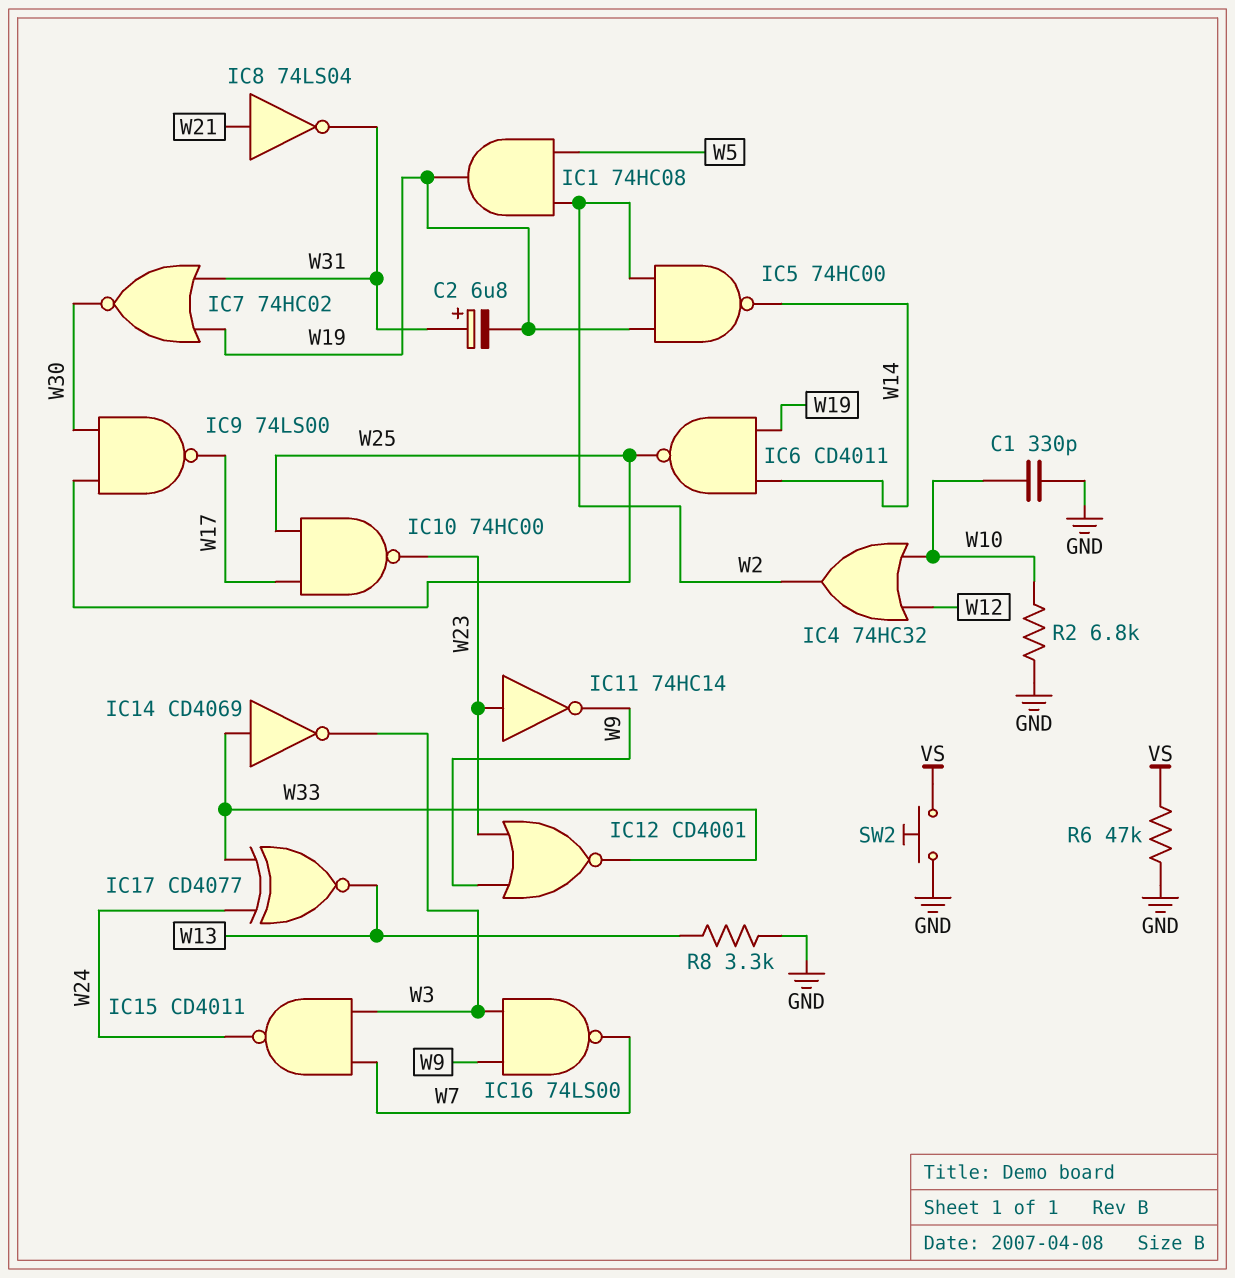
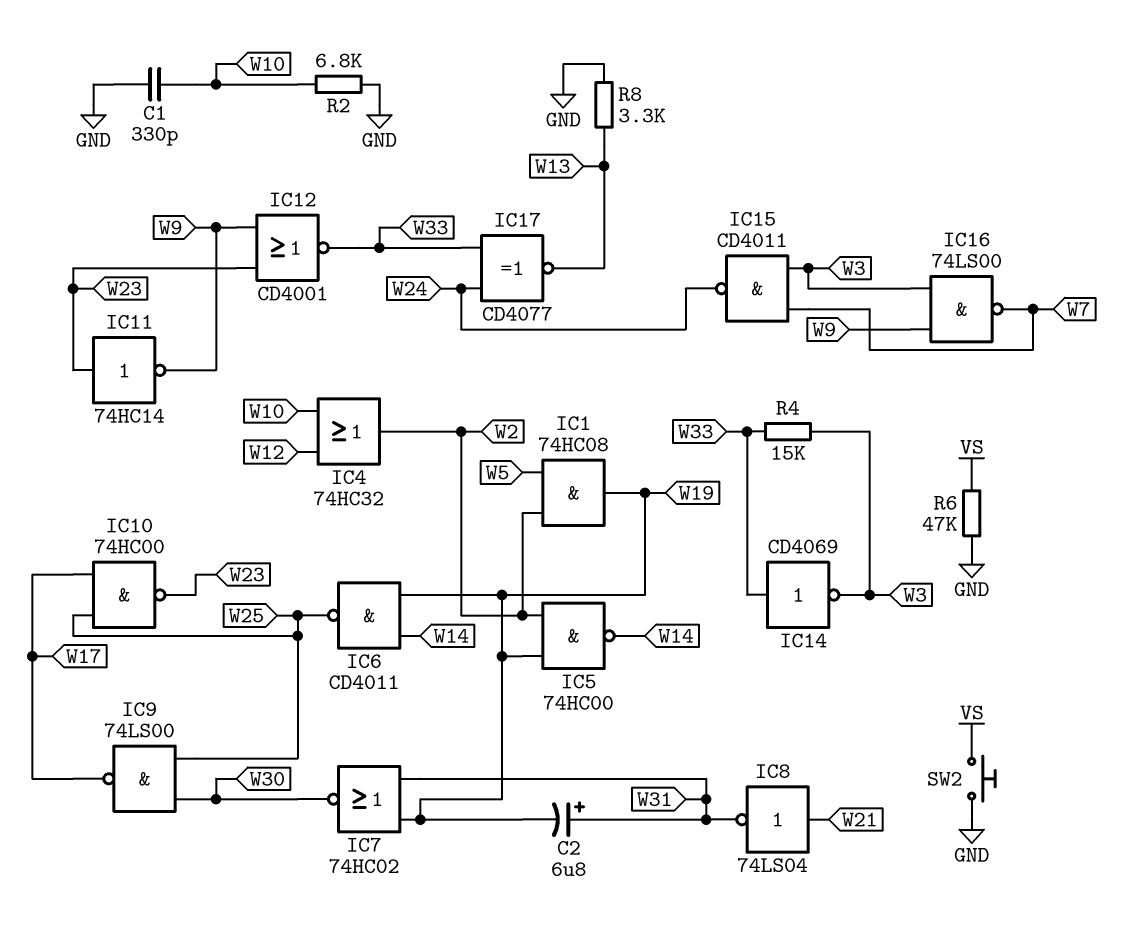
R4: none -> 15k (W3, W33)

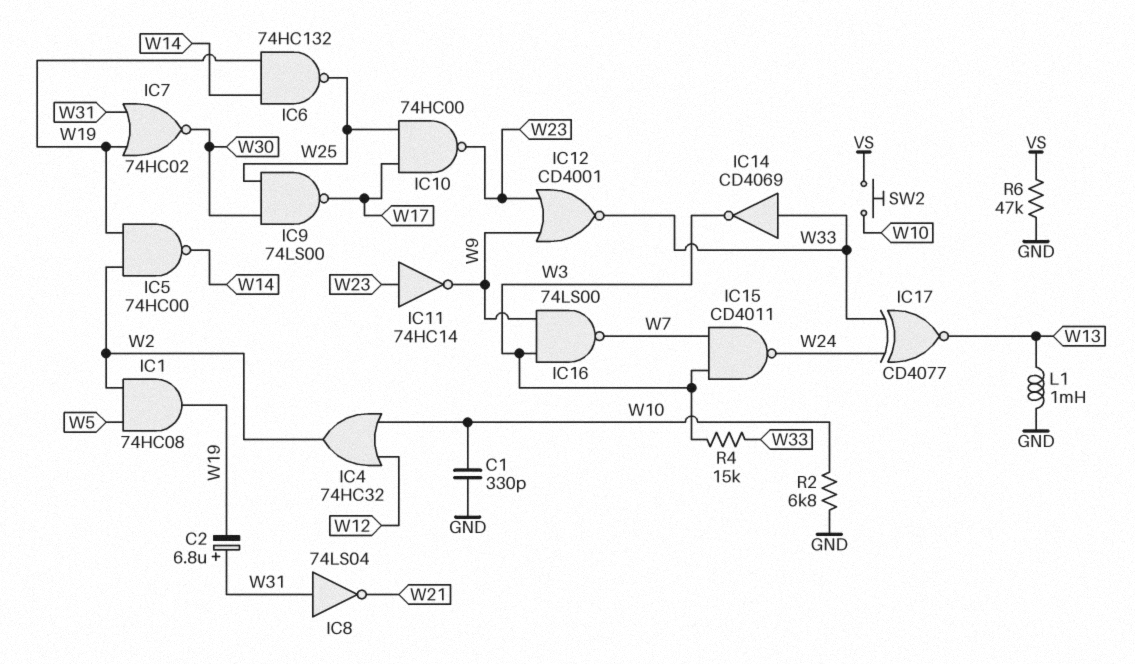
IC6: NAND CD4011 (in W14, in W19, out W25) -> NAND 74HC132 (in W14, in W19, out W25)
IC8: NOT 74LS04 (in W21, out W31) -> NOT 74LS04 (in W31, out W21)
L1: none -> 1mH (GND, W13)
R8: 3.3k (GND, W13) -> none
SW2: button (GND, VS) -> button (VS, W10)

